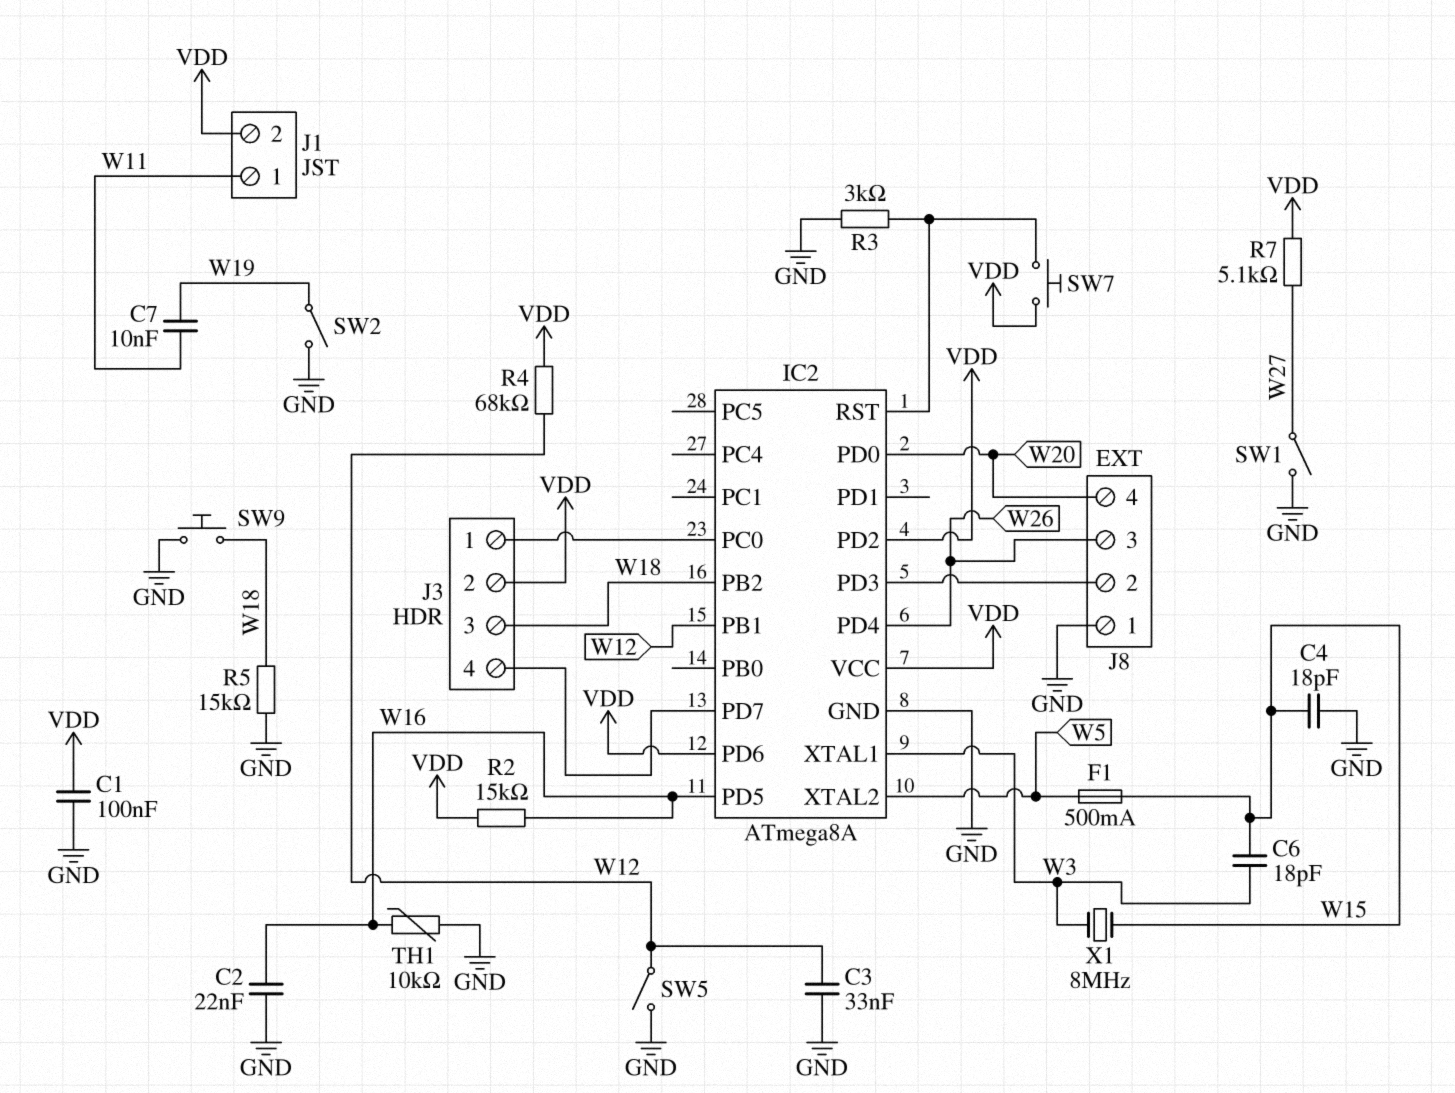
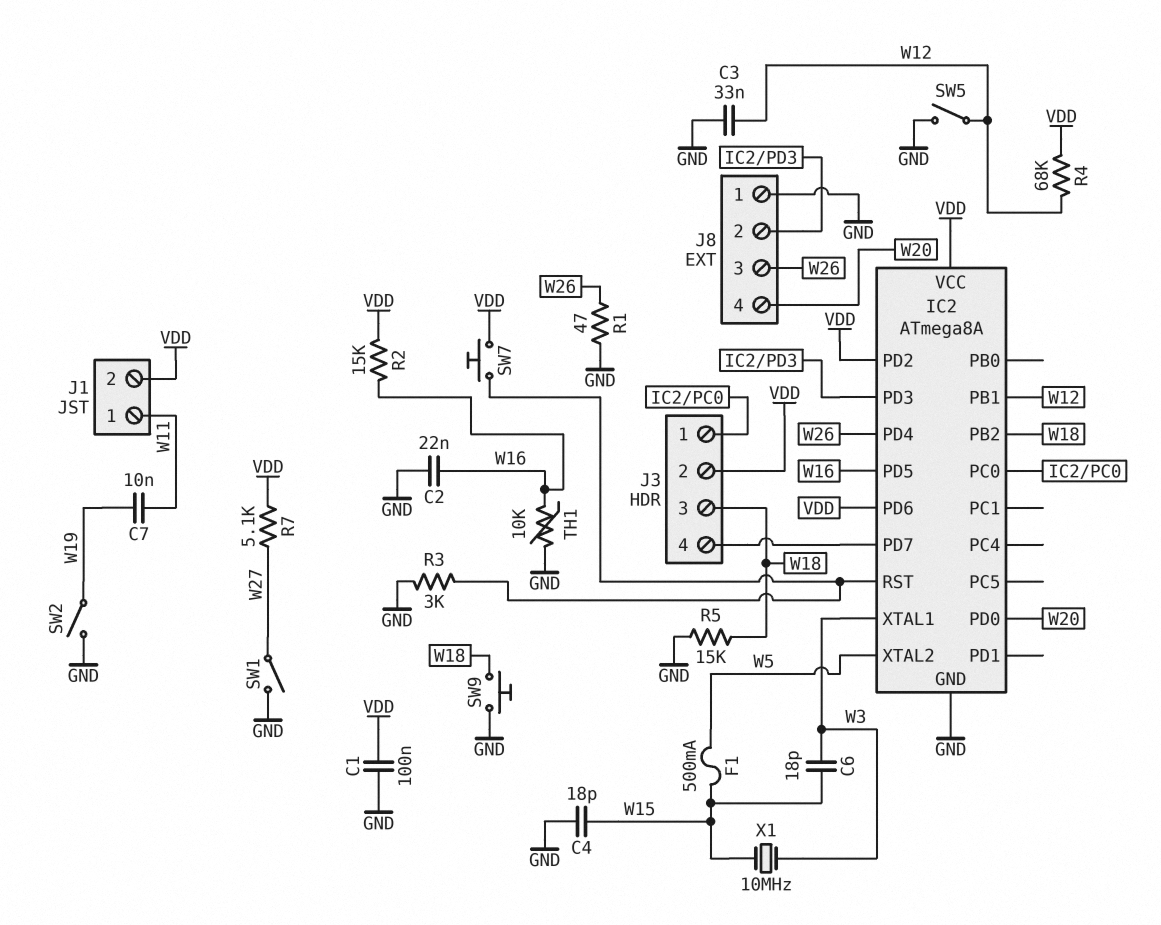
R1: none -> 47 (GND, W26)
X1: 8MHz (W3, W15) -> 10MHz (W3, W15)

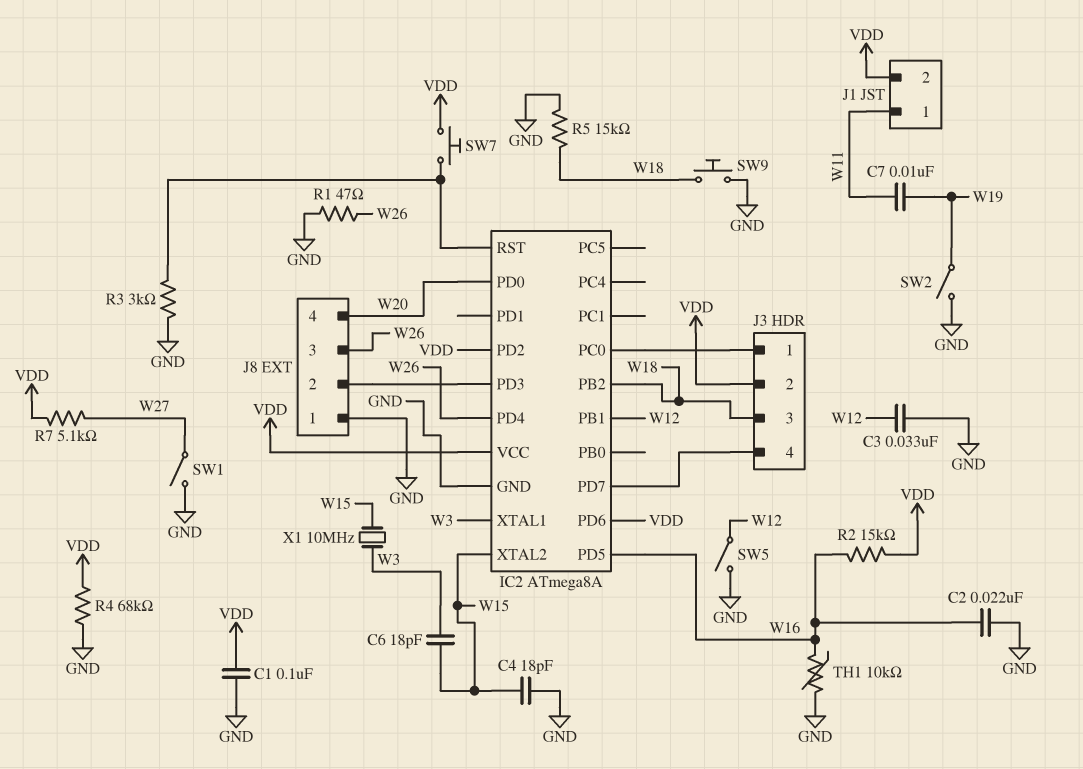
F1: 500mA (W5, W15) -> none
IC2 pin XTAL2: W5 -> W15
R4: 68k (VDD, W12) -> 68k (GND, VDD)

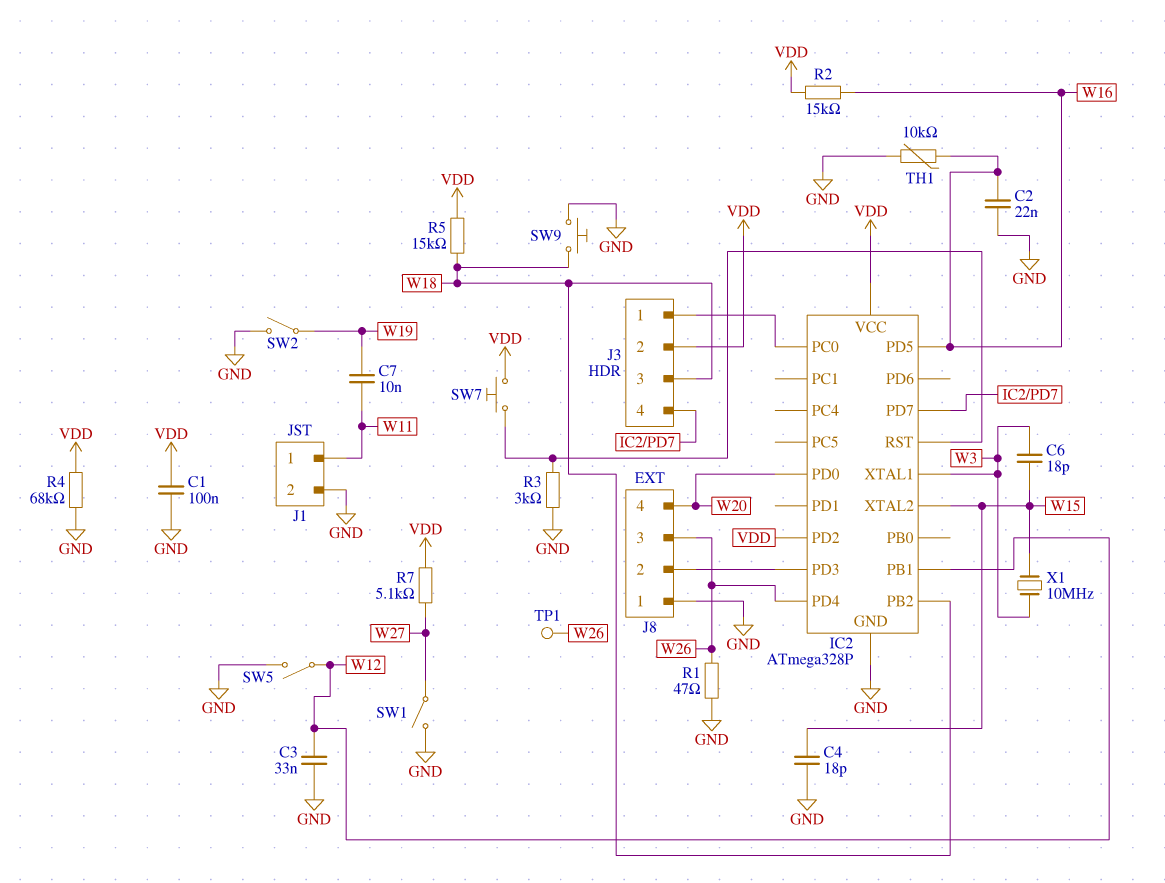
IC2: ATmega8A -> ATmega328P
IC2 pin PD6: VDD -> none
J1 pin 2: VDD -> GND
R5: 15k (GND, W18) -> 15k (VDD, W18)
TP1: none -> test point (W26)

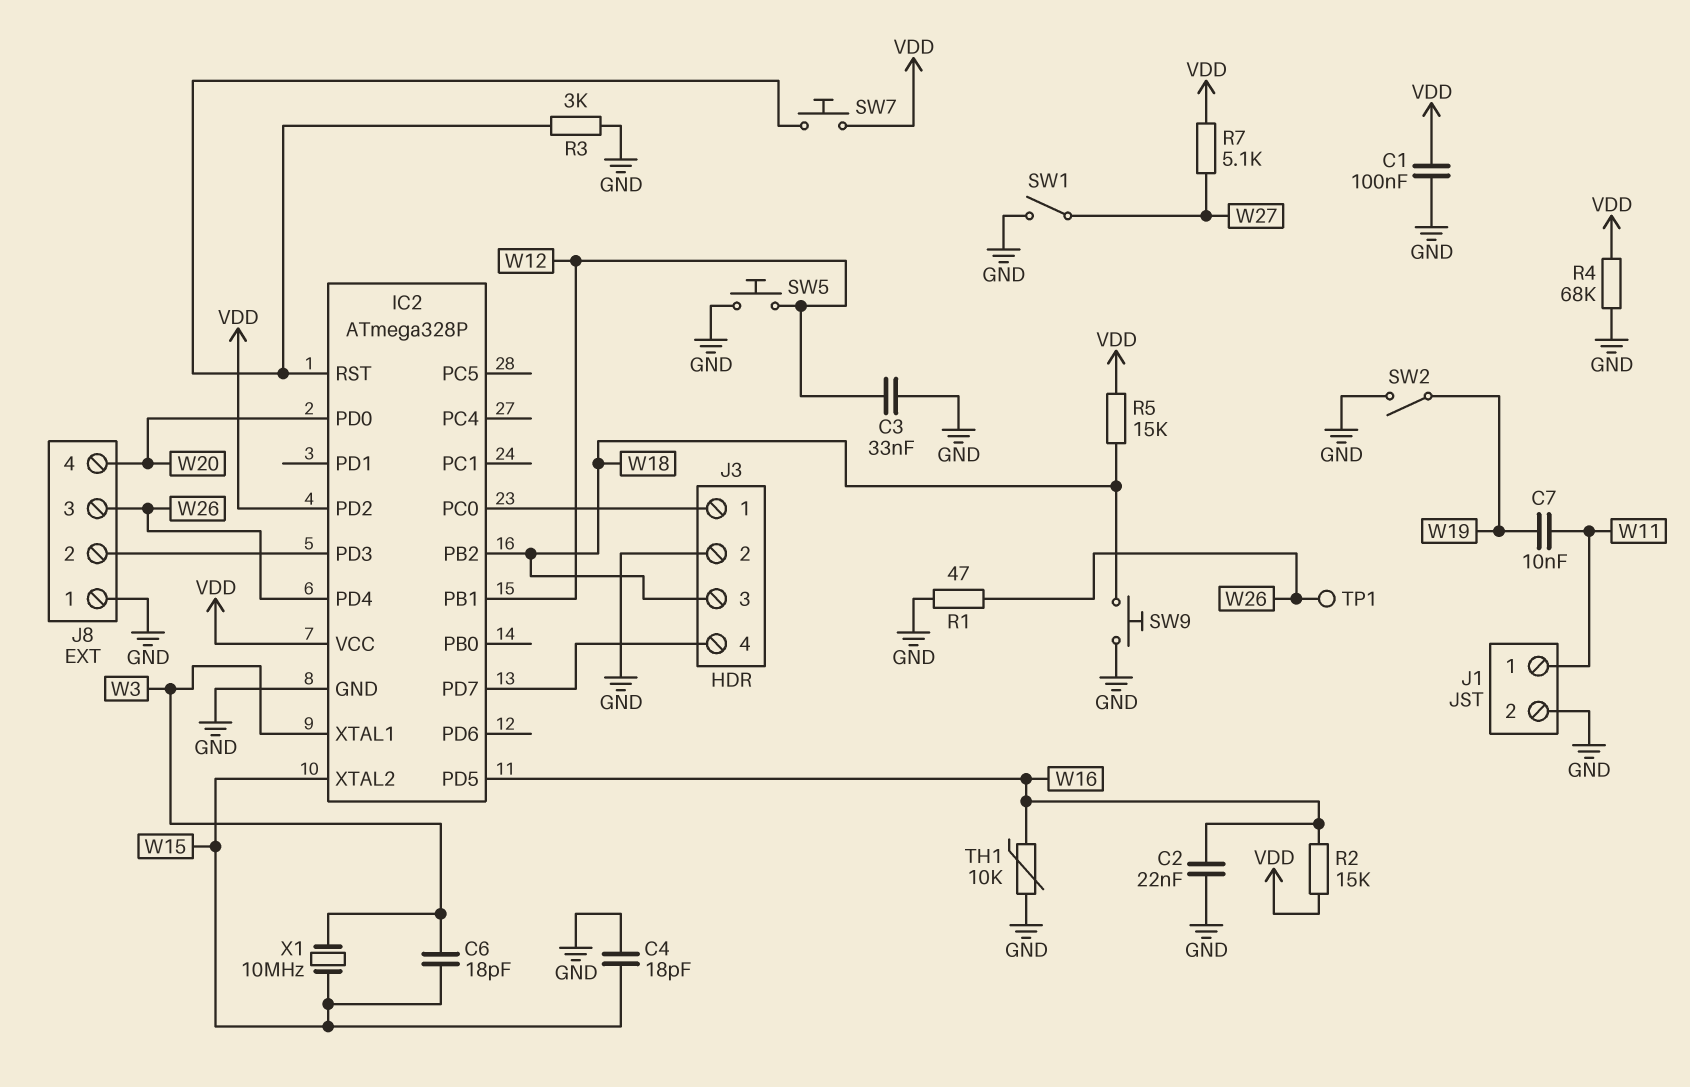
J3 pin 2: VDD -> GND
SW5: switch (GND, W12) -> button (GND, W12)

